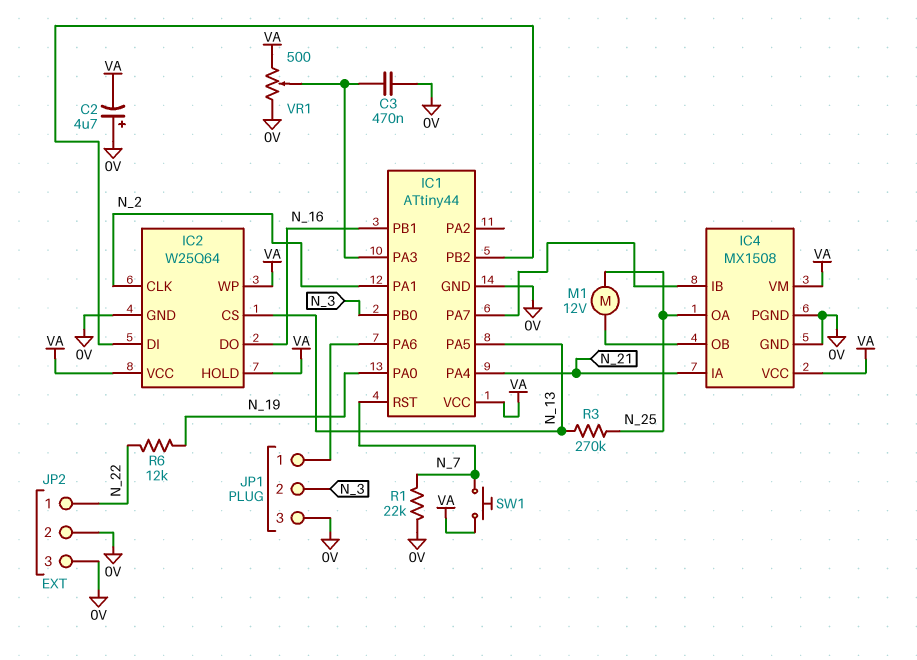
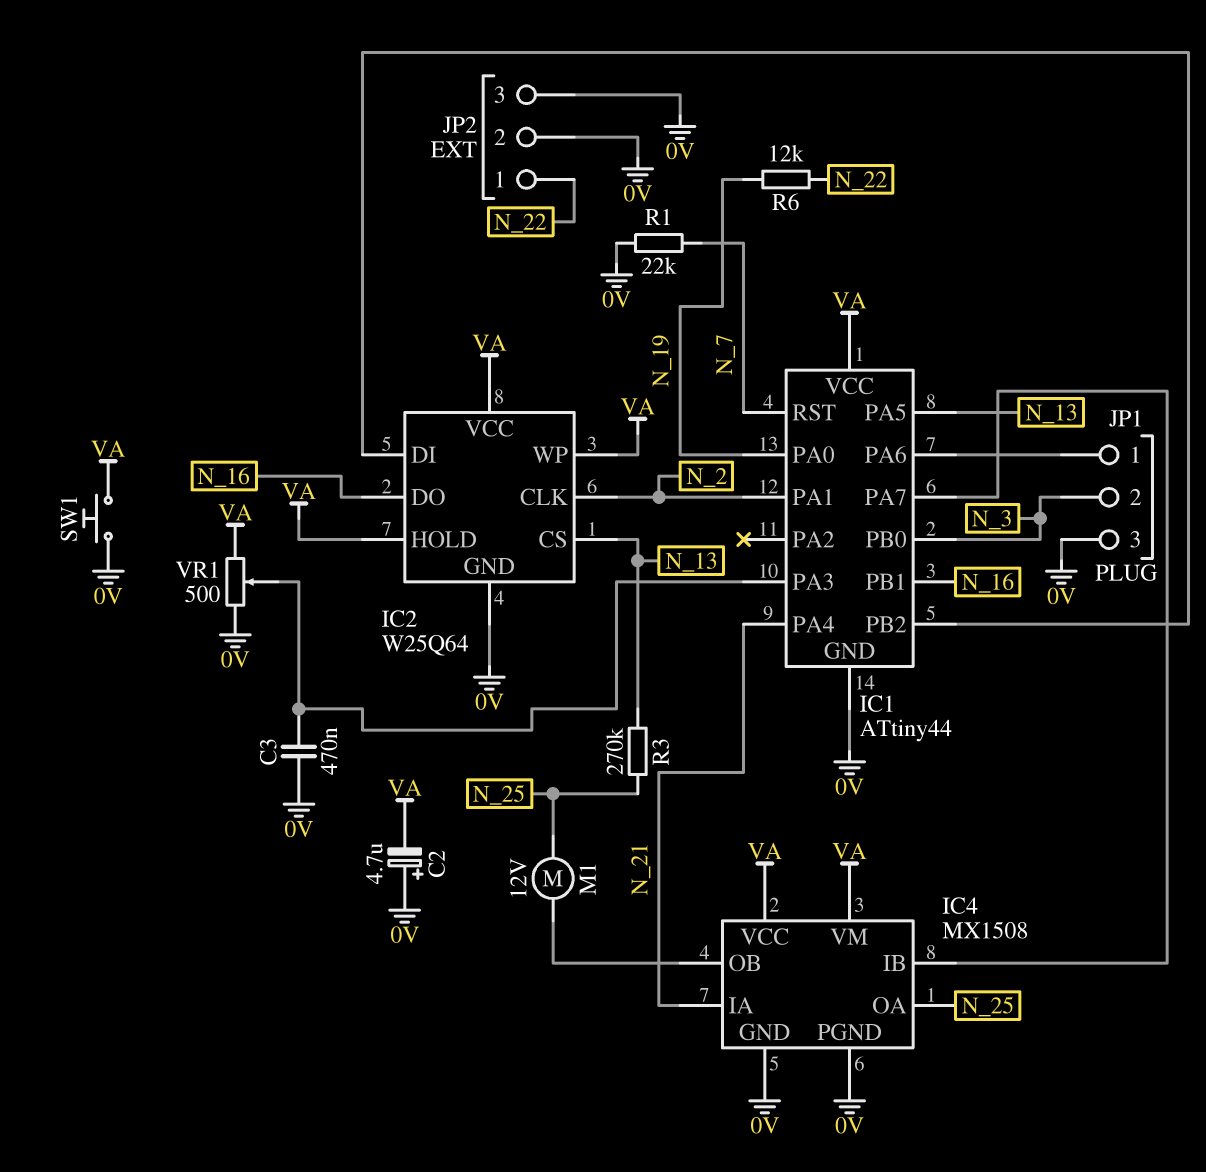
SW1: button (N_7, VA) -> button (0V, VA)

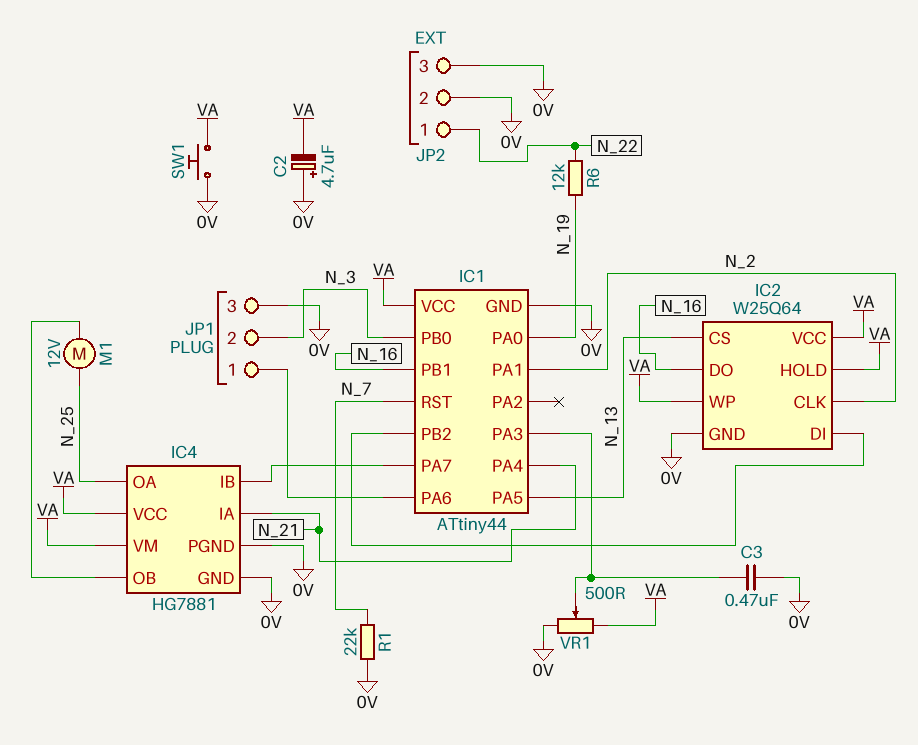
IC4: MX1508 -> HG7881
R3: 270k (N_13, N_25) -> none

